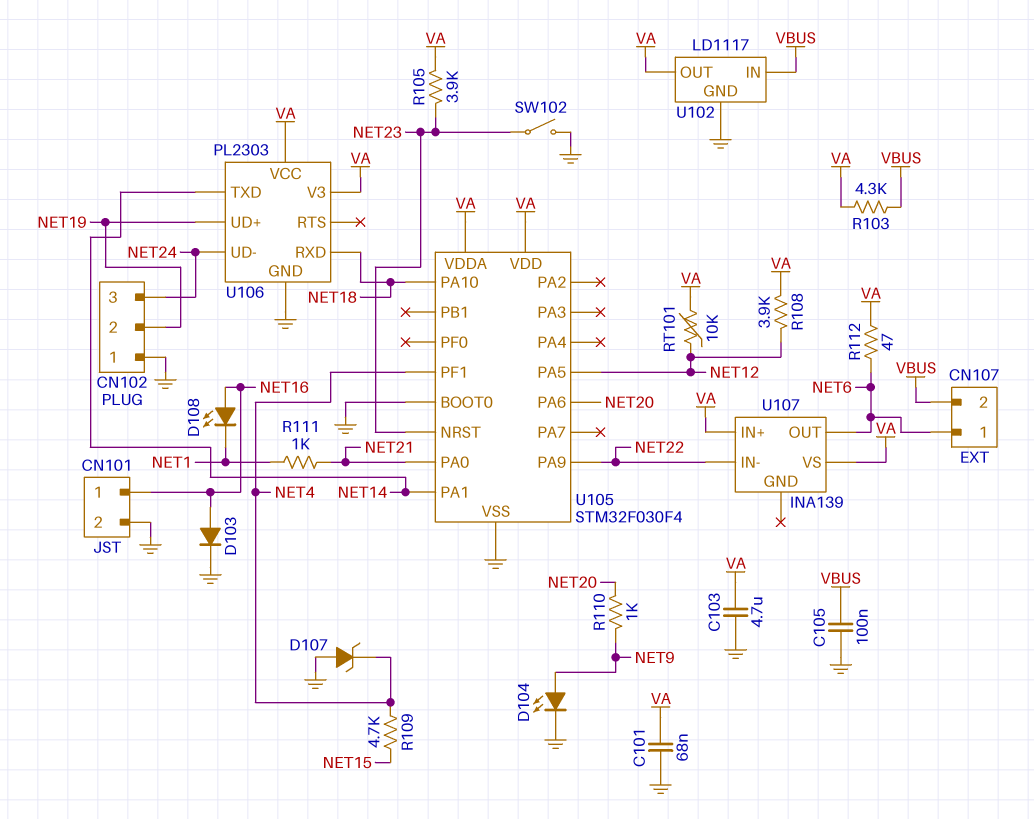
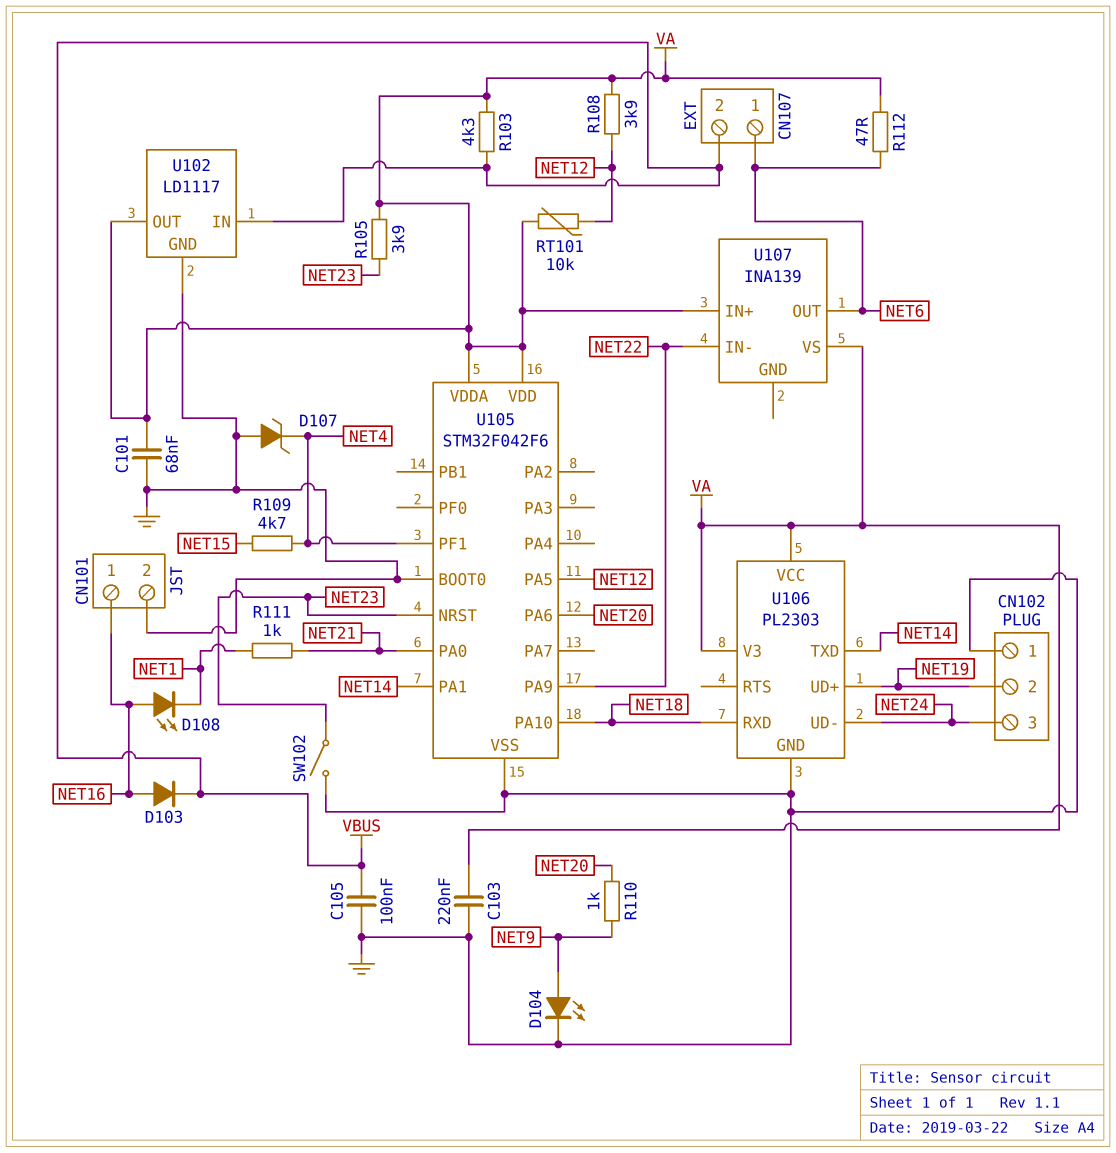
C103: 4.7uF (GND, VA) -> 220nF (GND, VA)
D103: diode (A NET16, K GND) -> diode (A NET16, K VBUS)
U105: STM32F030F4 -> STM32F042F6

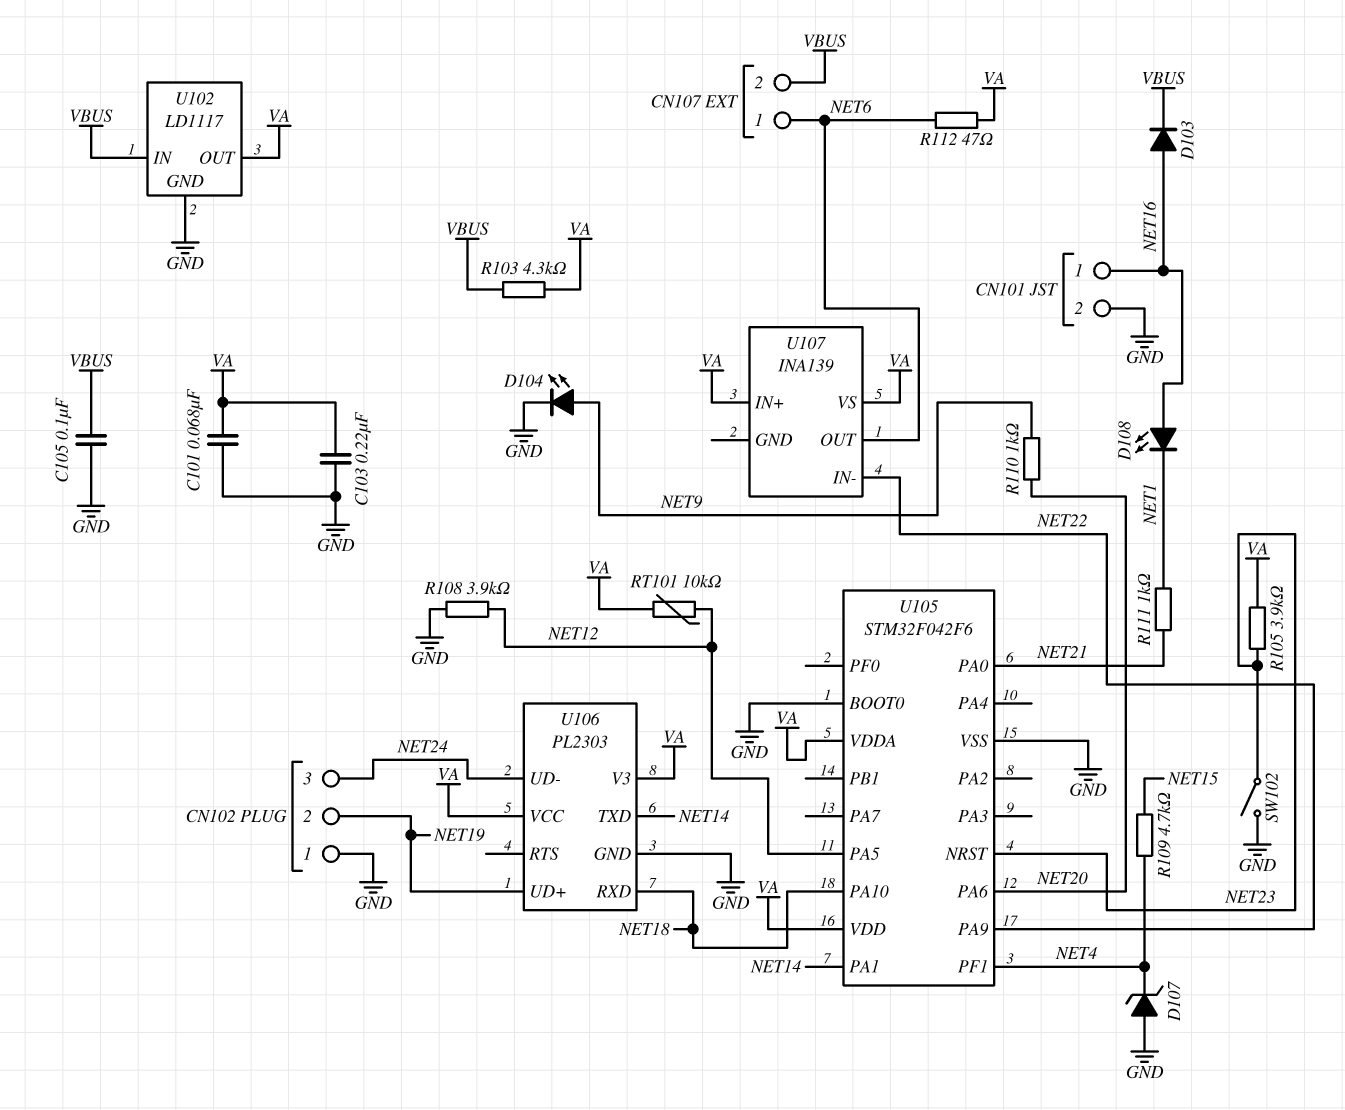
R108: 3.9k (NET12, VA) -> 3.9k (GND, NET12)

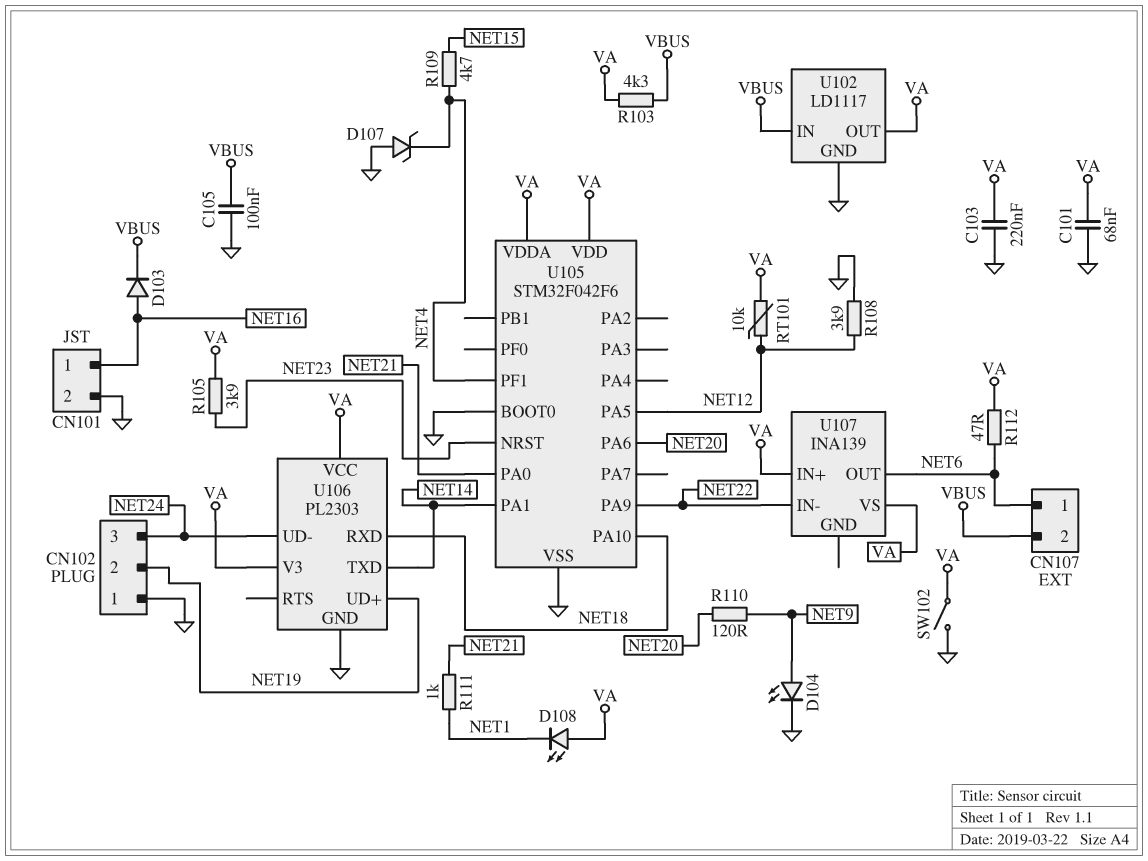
D108: LED (A NET16, K NET1) -> LED (A VA, K NET1)
R110: 1k (NET9, NET20) -> 120 (NET9, NET20)
SW102: switch (GND, NET23) -> switch (GND, VA)

